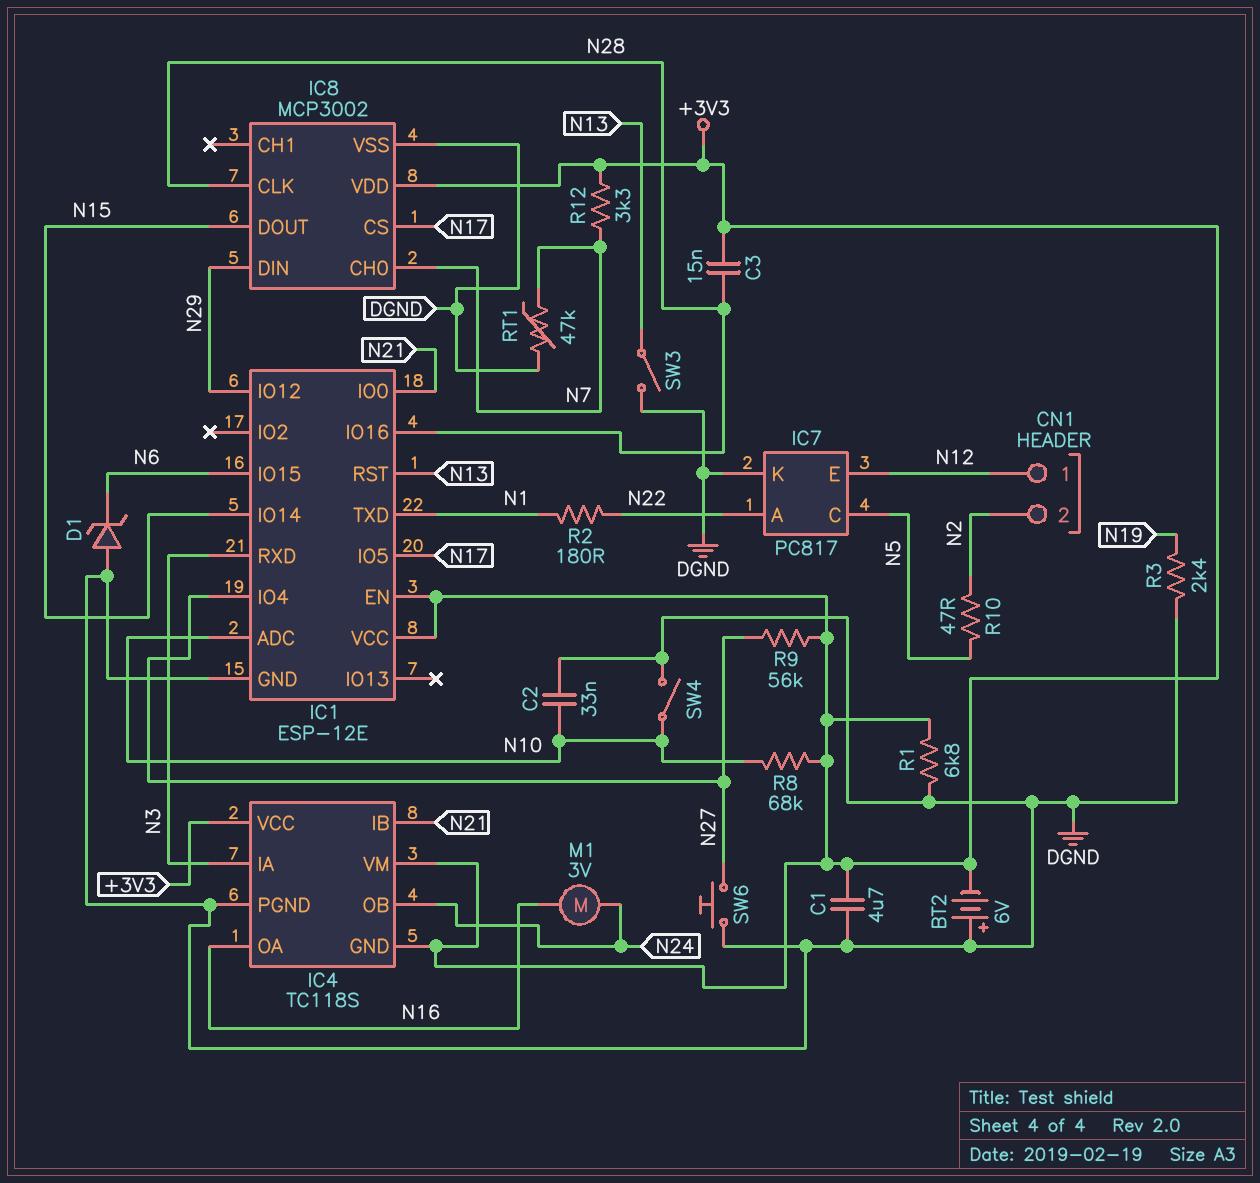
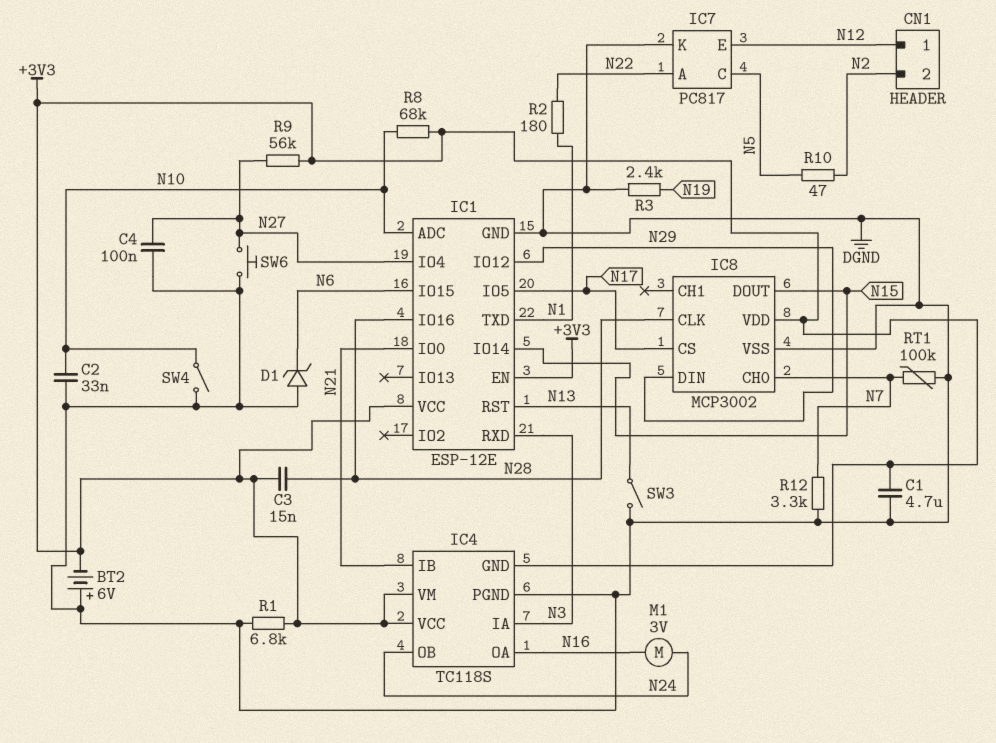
C4: none -> 100nF (DGND, N27)
R12: 3.3k (+3V3, N7) -> 3.3k (DGND, N7)
RT1: 47k (DGND, N7) -> 100k (DGND, N7)

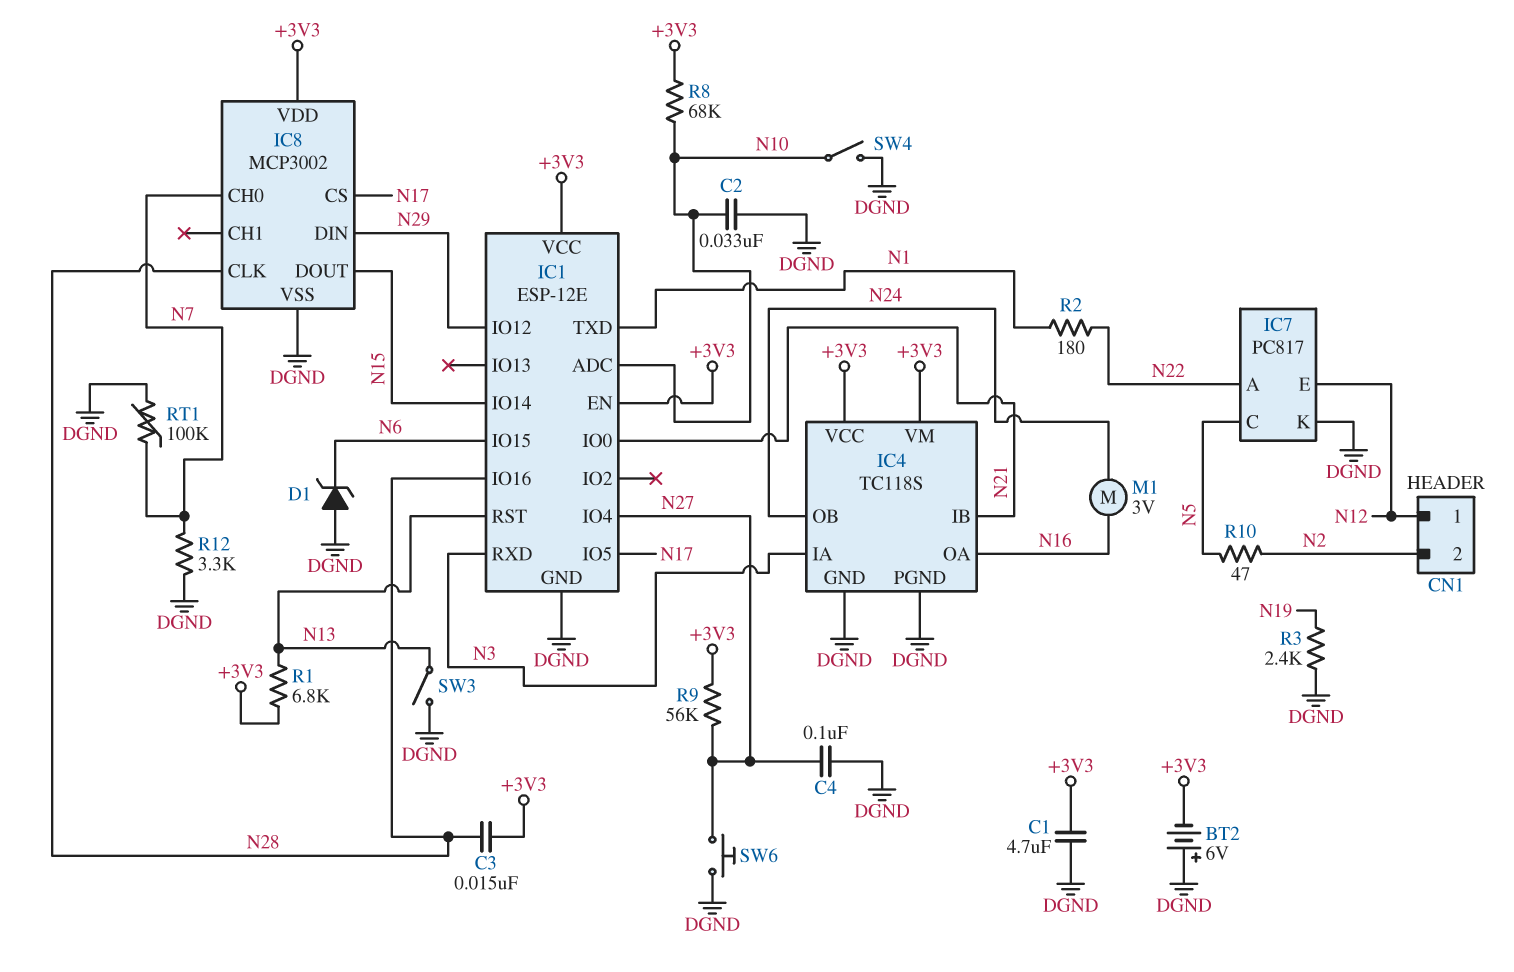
IC4 pin GND: +3V3 -> DGND
R1: 6.8k (+3V3, DGND) -> 6.8k (+3V3, N13)

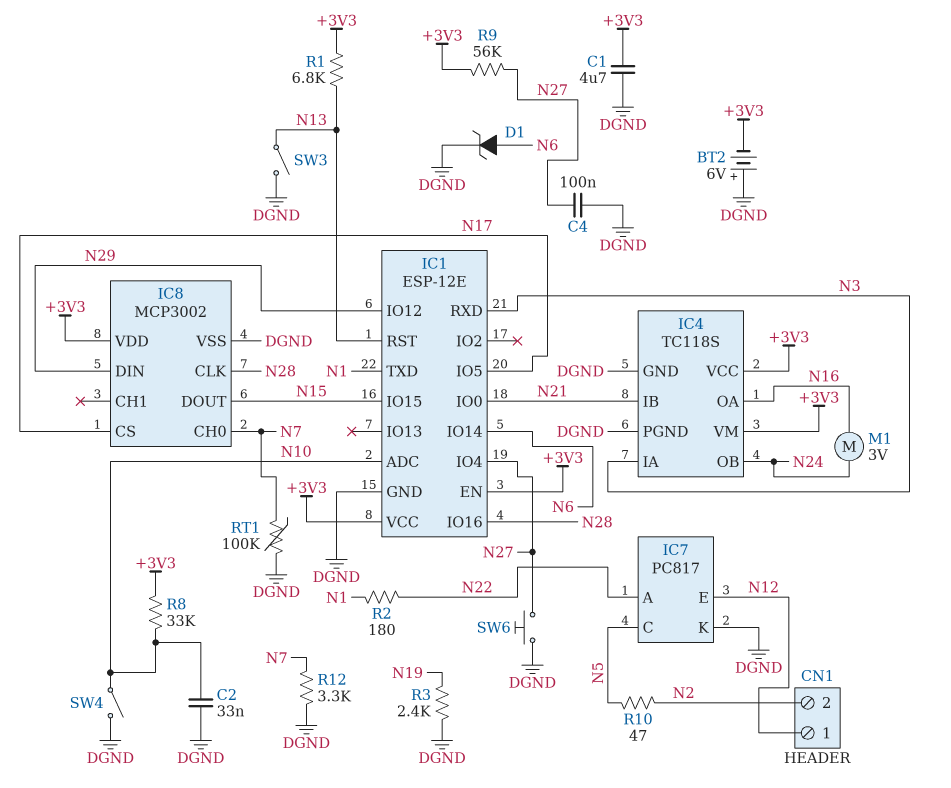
C3: 15nF (+3V3, N28) -> none
D1: zener (A DGND, K N6) -> zener (A N6, K DGND)
IC1 pin IO14: N15 -> N6
IC1 pin IO15: N6 -> N15
R8: 68k (+3V3, N10) -> 33k (+3V3, N10)

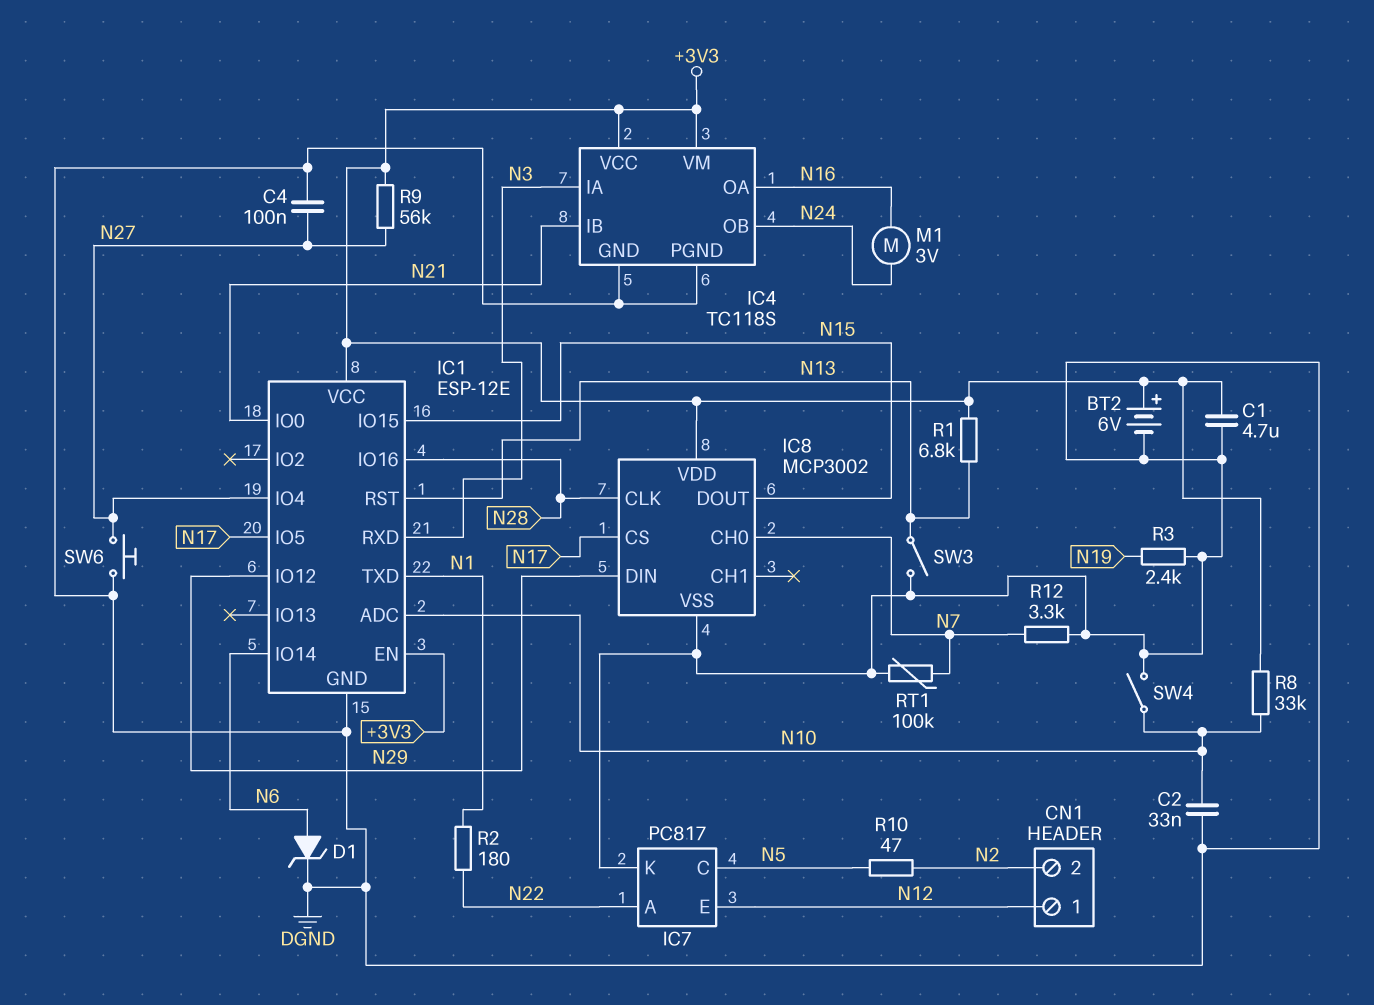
BT2: 6V (plus DGND, minus +3V3) -> 6V (plus +3V3, minus DGND)

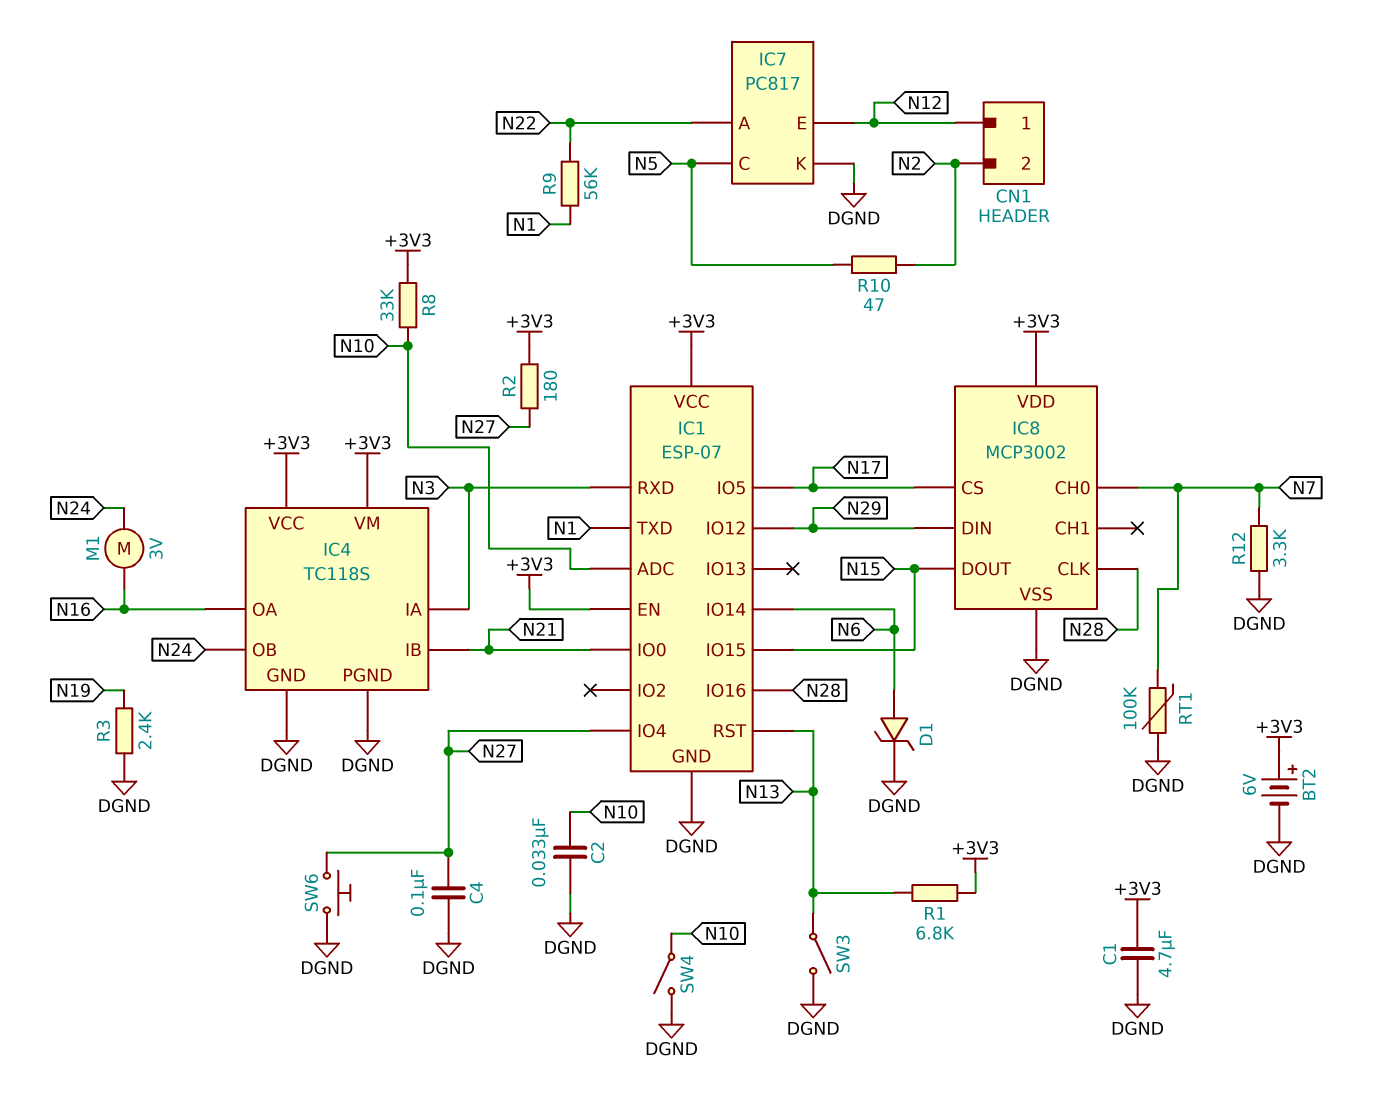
IC1: ESP-12E -> ESP-07
R2: 180 (N1, N22) -> 180 (+3V3, N27)
R9: 56k (+3V3, N27) -> 56k (N1, N22)

